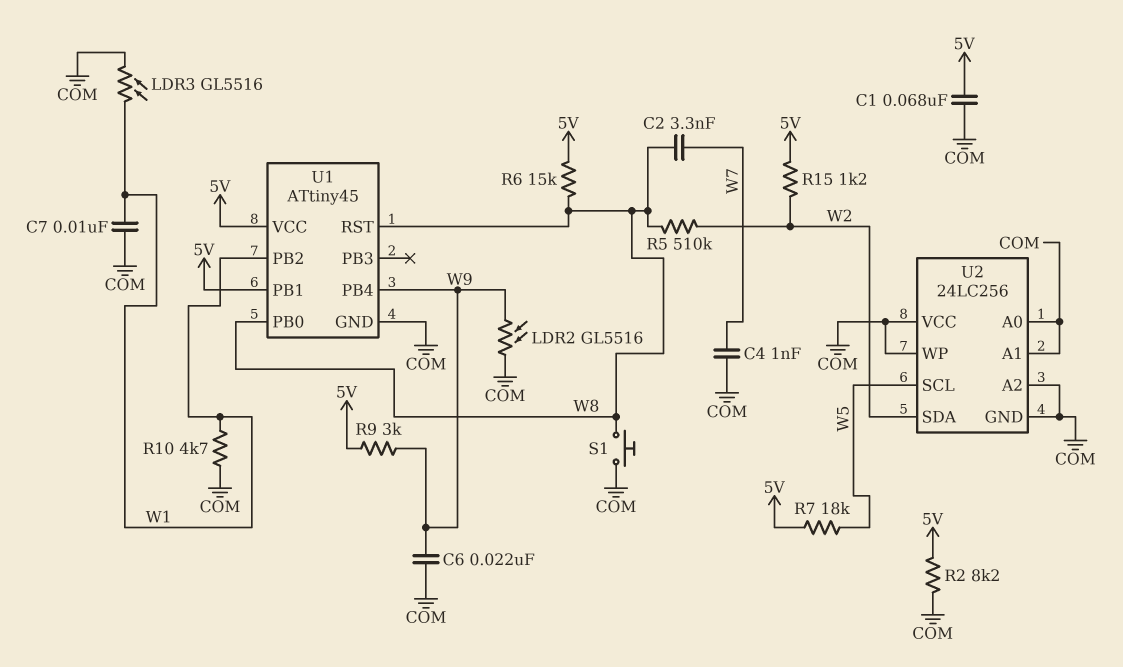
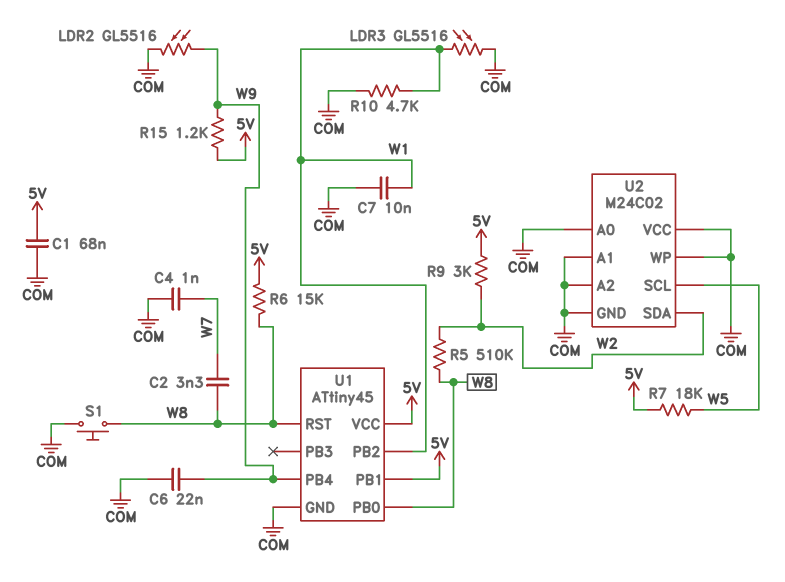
R2: 8.2k (5V, COM) -> none
R9: 3k (5V, W9) -> 3k (5V, W2)
R15: 1.2k (5V, W2) -> 1.2k (5V, W9)
U2: 24LC256 -> M24C02

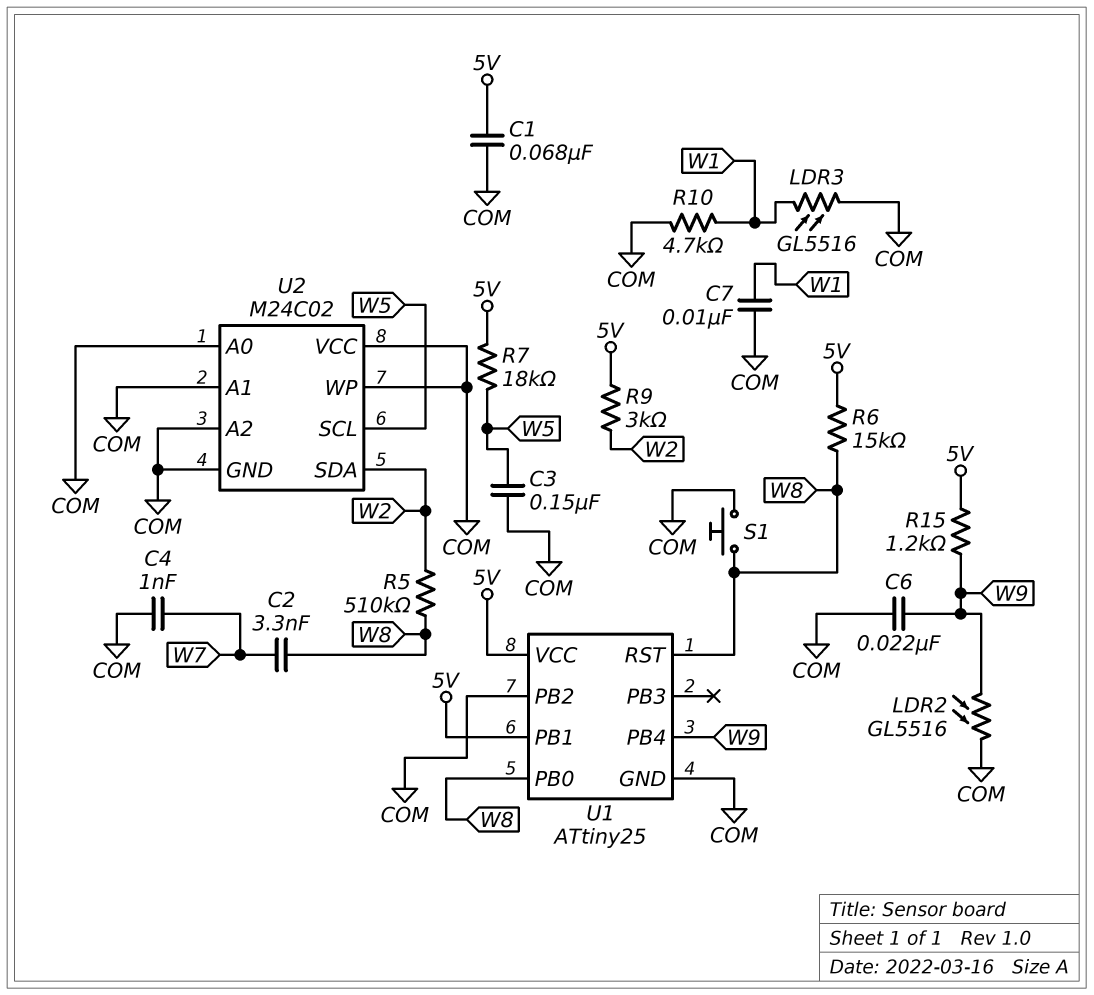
C3: none -> 150nF (COM, W5)
U1: ATtiny45 -> ATtiny25
U1 pin PB2: W1 -> COM

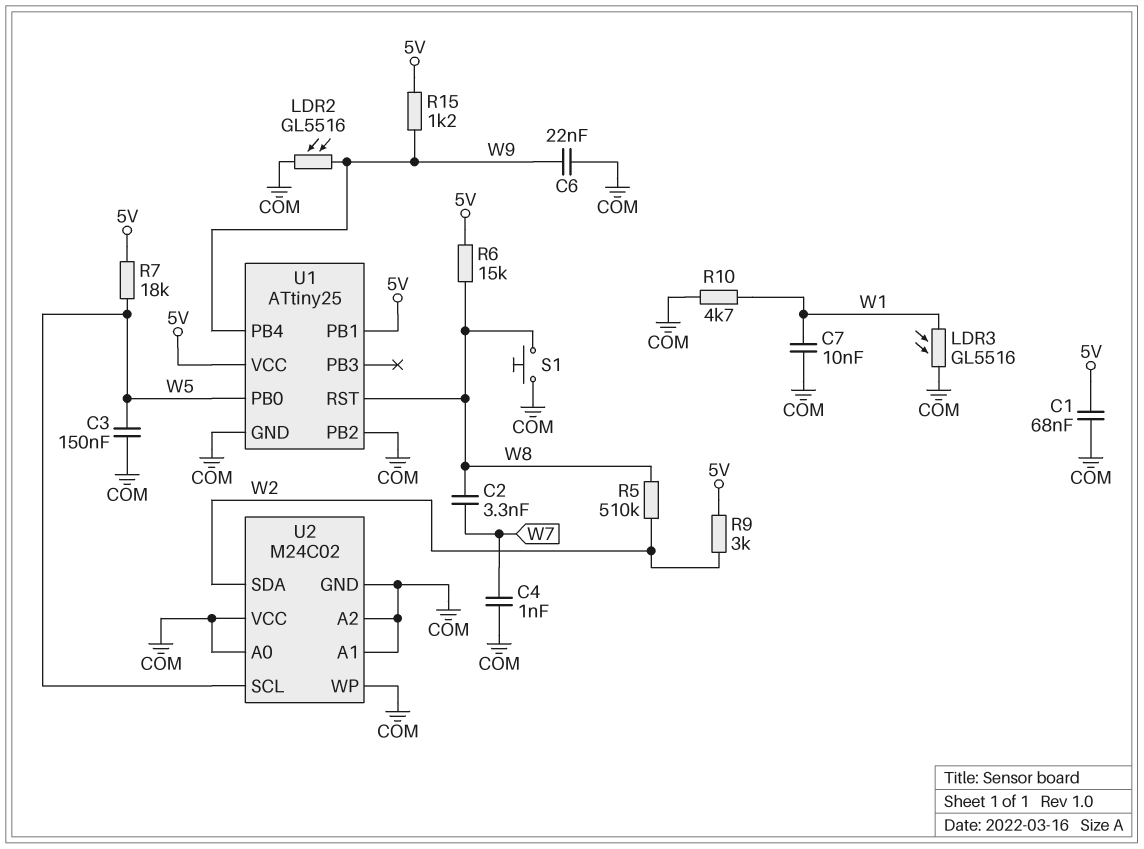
U1 pin PB0: W8 -> W5

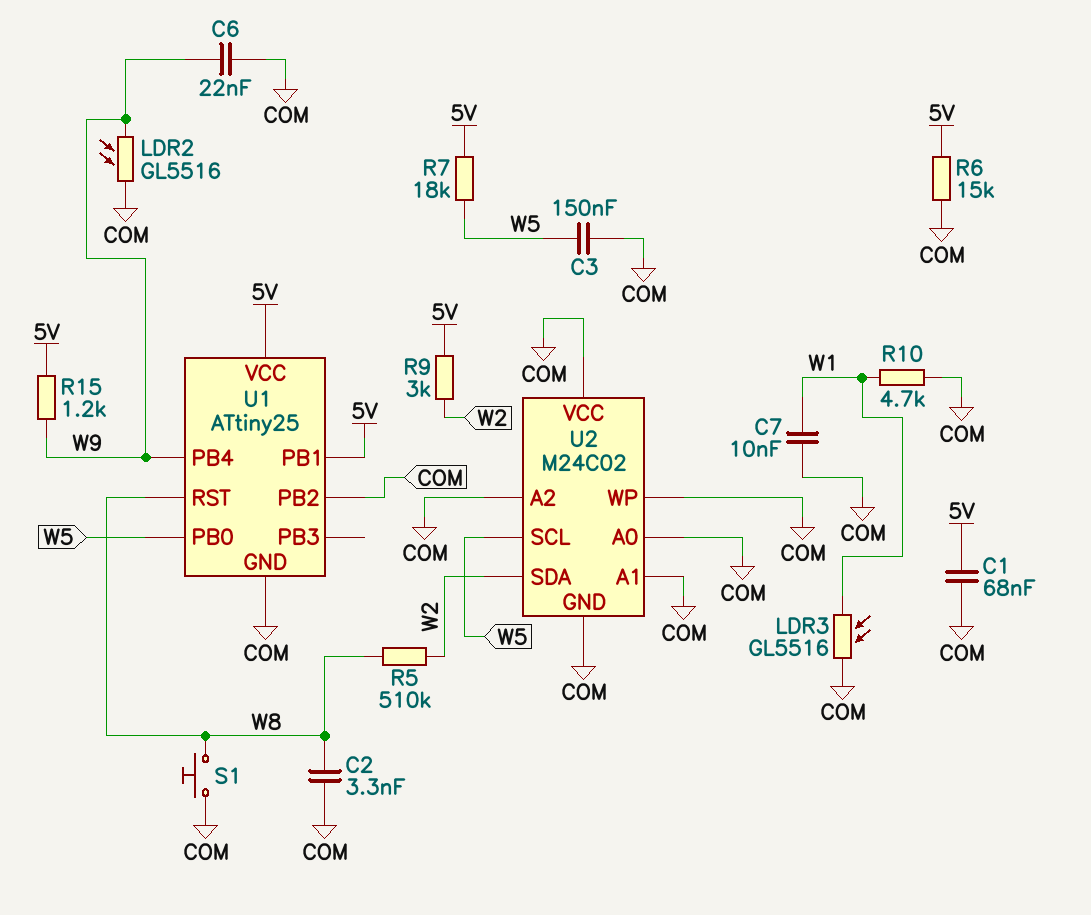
C2: 3.3nF (W7, W8) -> 3.3nF (COM, W8)
C4: 1nF (COM, W7) -> none
R6: 15k (5V, W8) -> 15k (5V, COM)

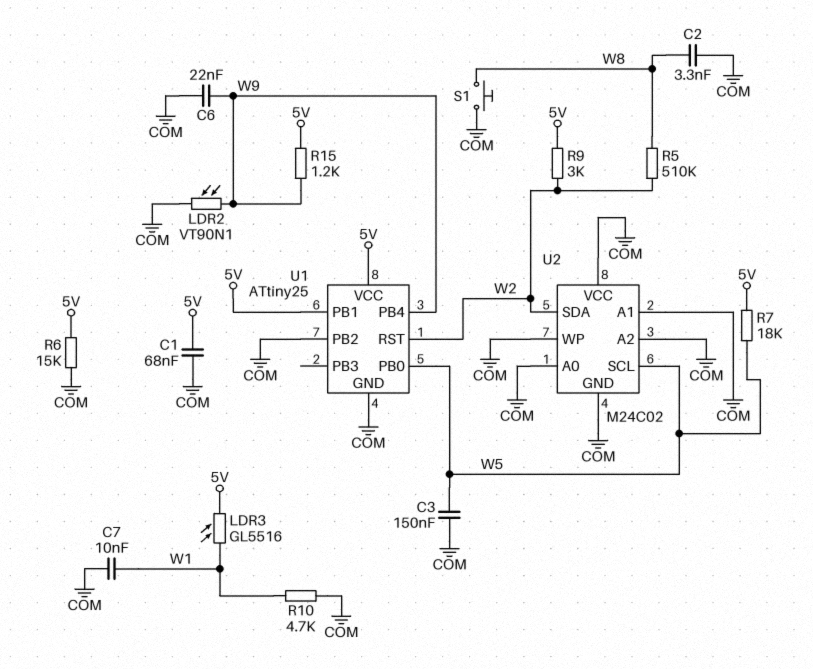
LDR2: GL5516 (COM, W9) -> VT90N1 (COM, W9)
LDR3: GL5516 (COM, W1) -> GL5516 (5V, W1)
U1 pin RST: W8 -> W2

